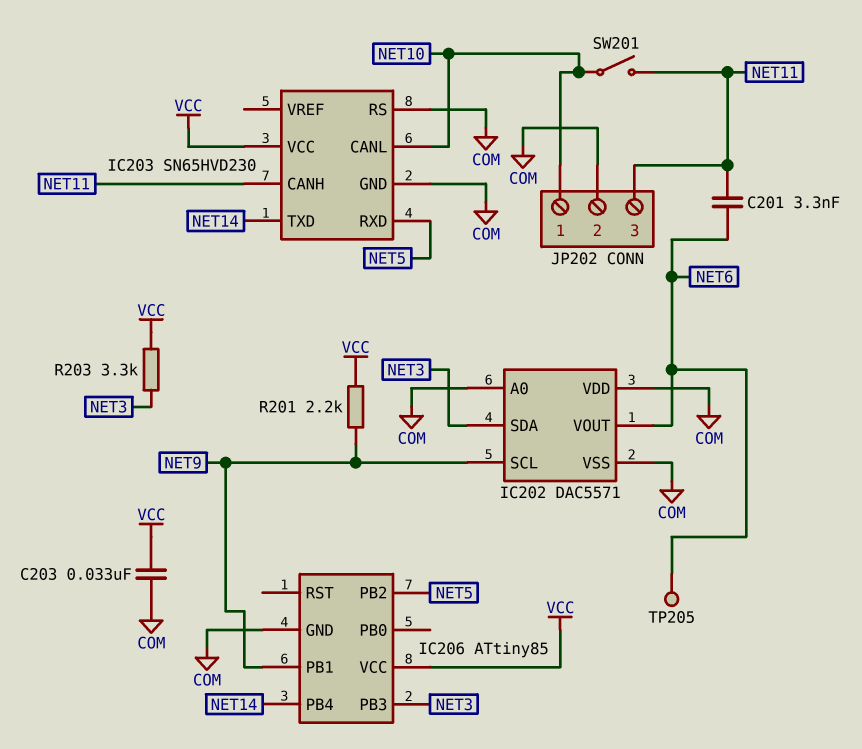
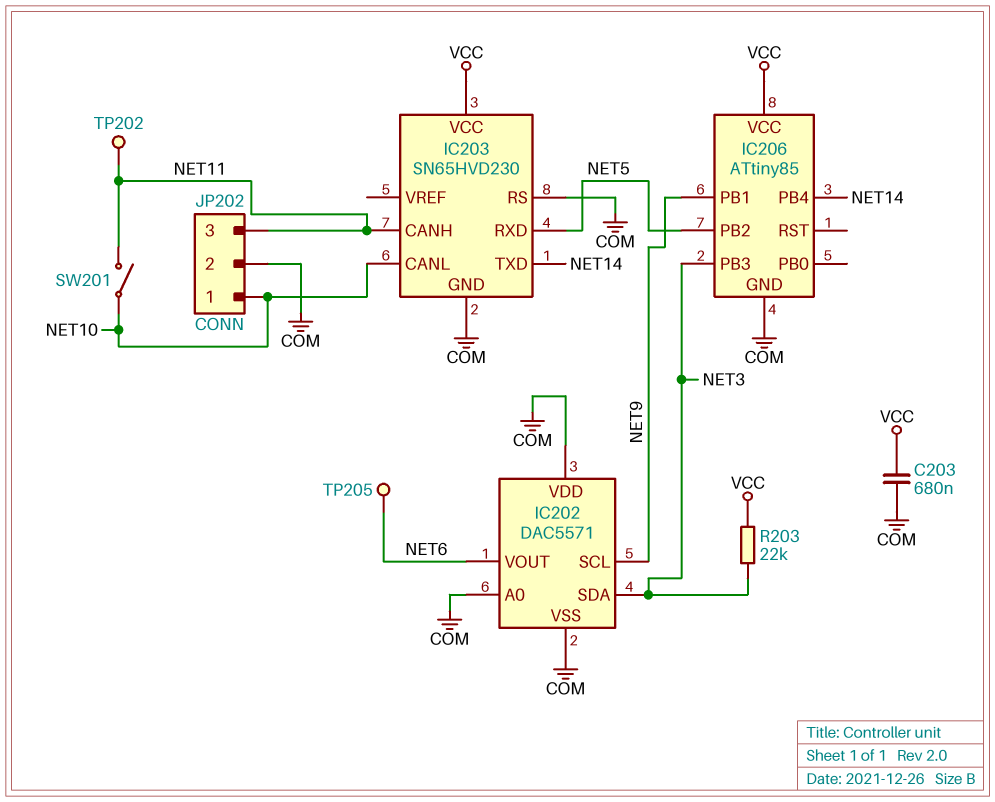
C201: 3.3nF (NET6, NET11) -> none
C203: 33nF (COM, VCC) -> 680nF (COM, VCC)
R201: 2.2k (NET9, VCC) -> none
R203: 3.3k (NET3, VCC) -> 22k (NET3, VCC)
TP202: none -> test point (NET11)

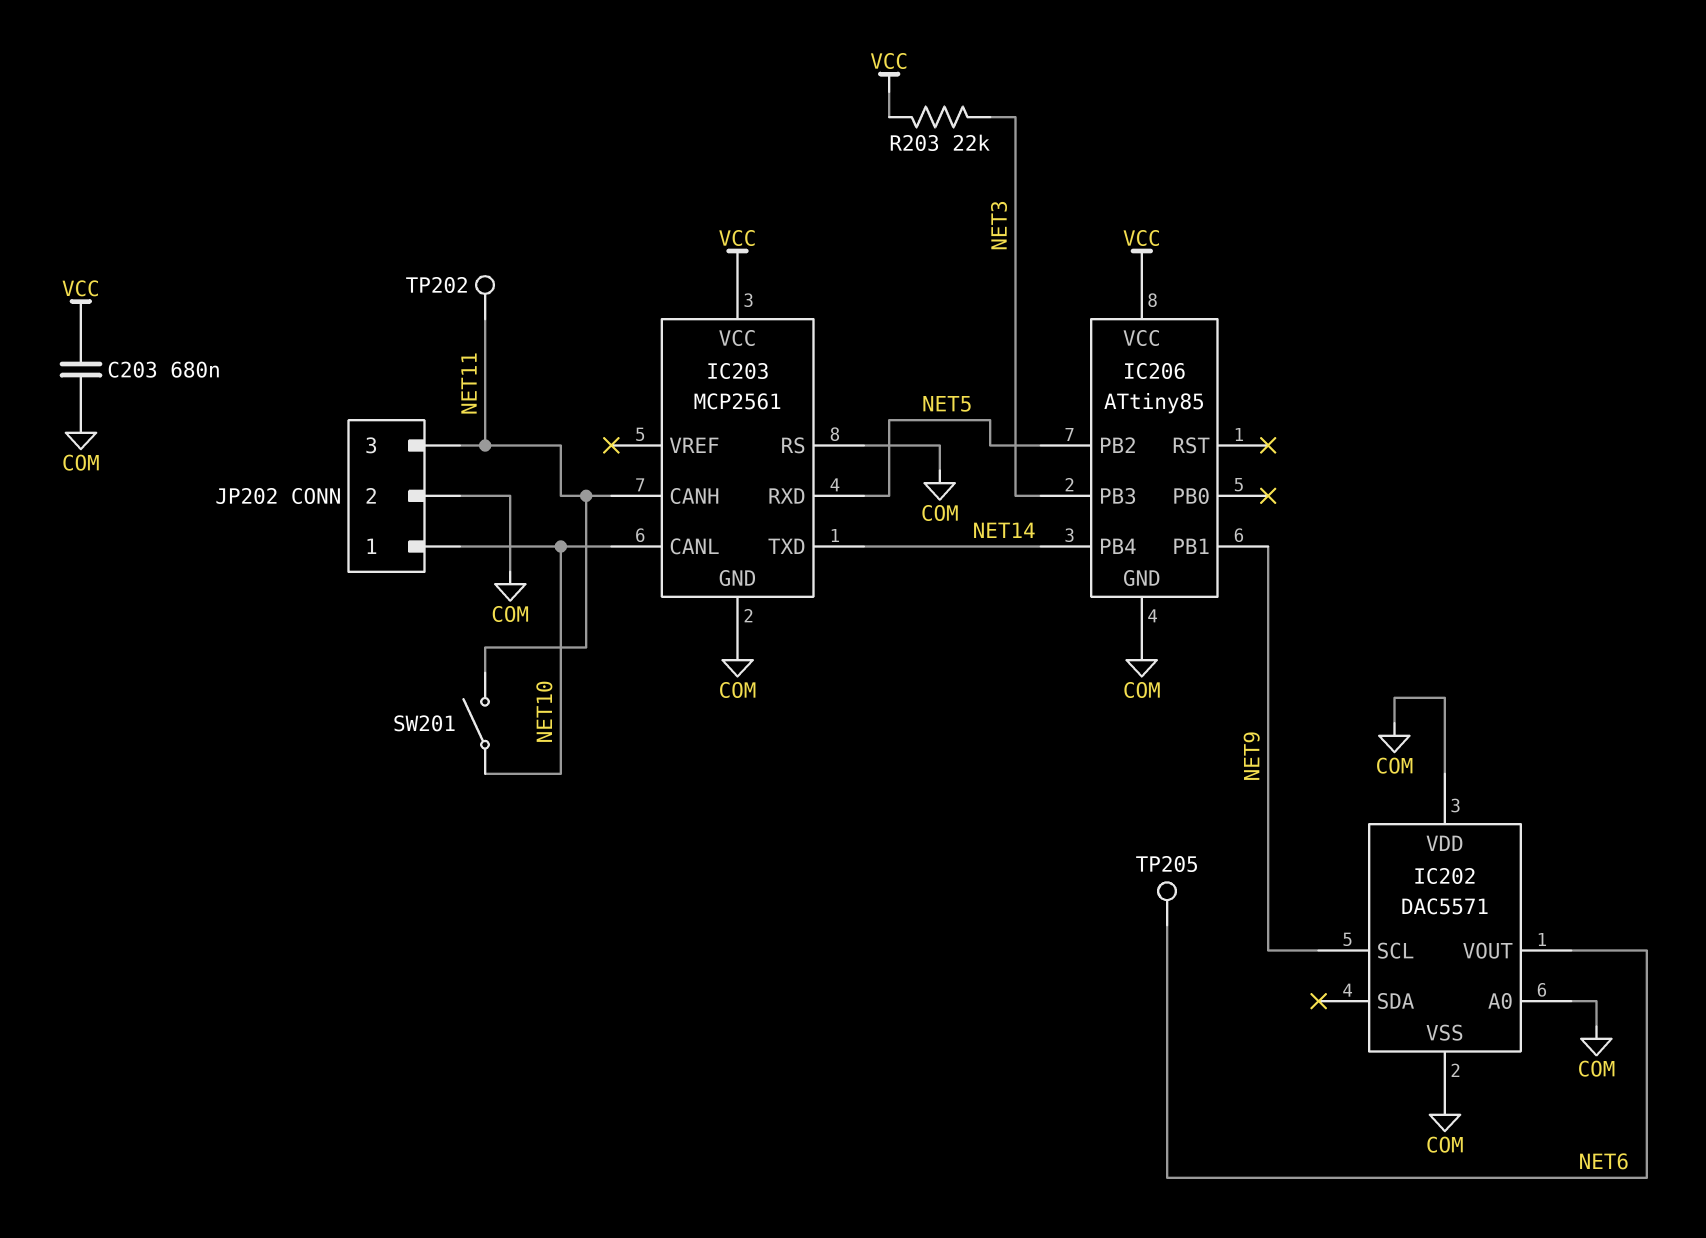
IC202 pin SDA: NET3 -> none
IC203: SN65HVD230 -> MCP2561

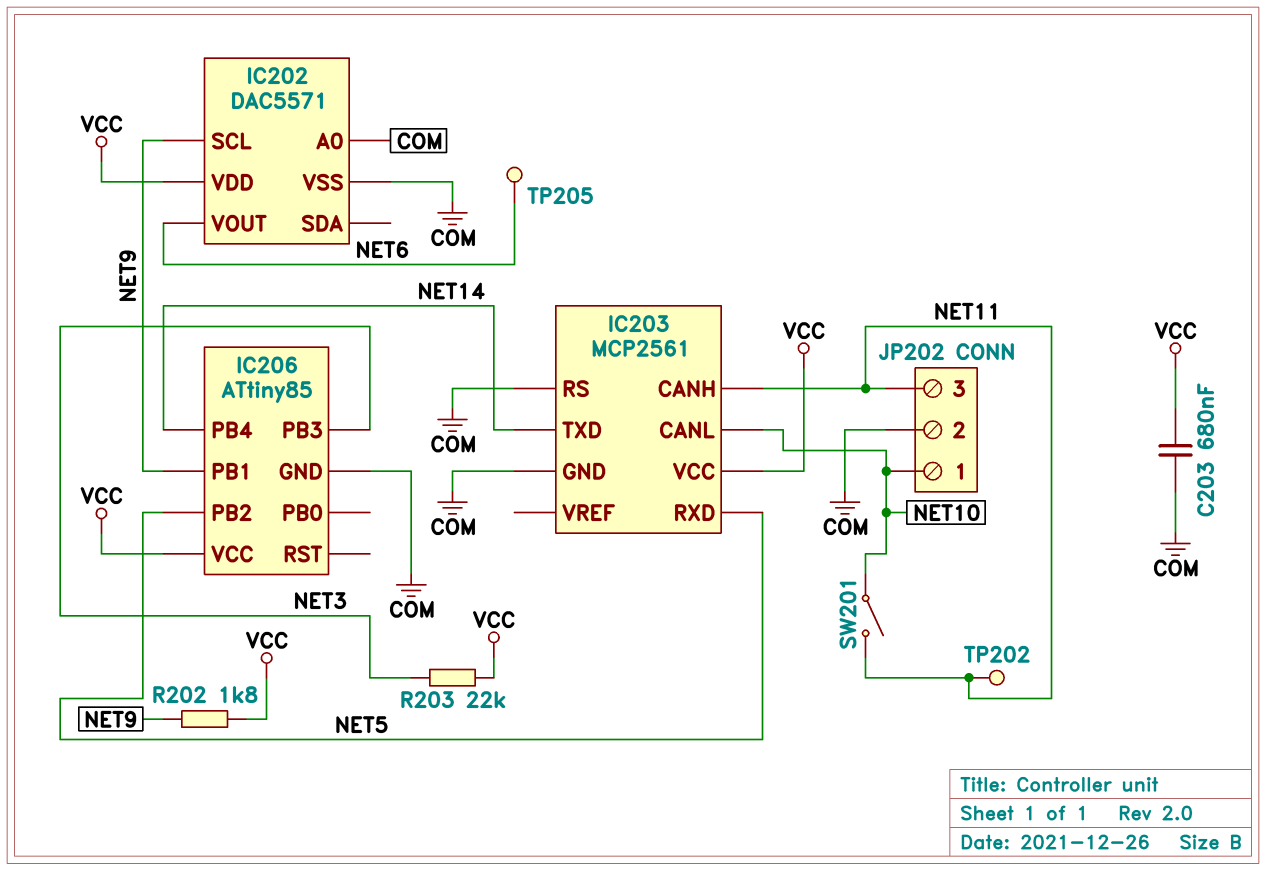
IC202 pin VDD: COM -> VCC
R202: none -> 1.8k (NET9, VCC)

